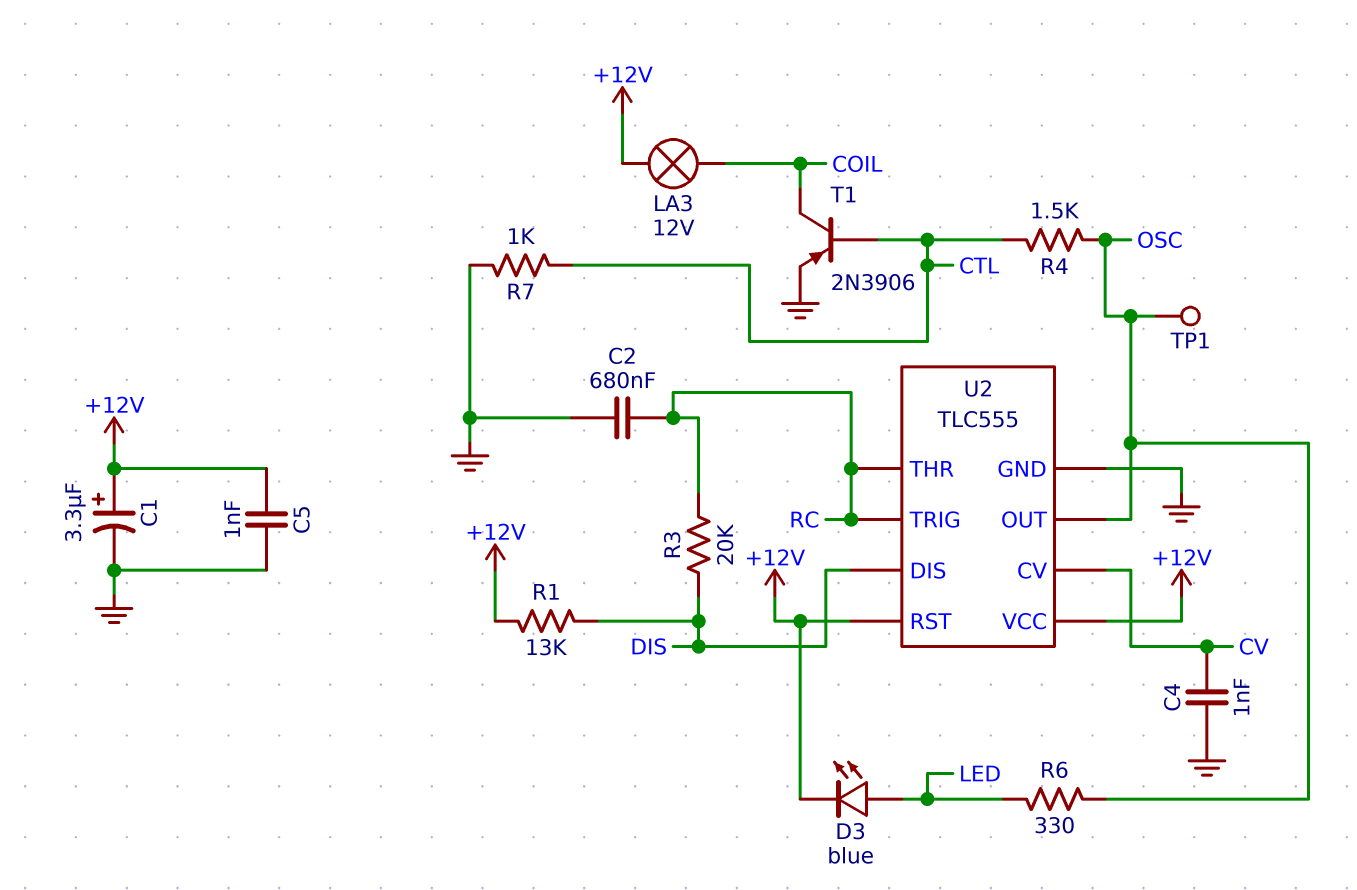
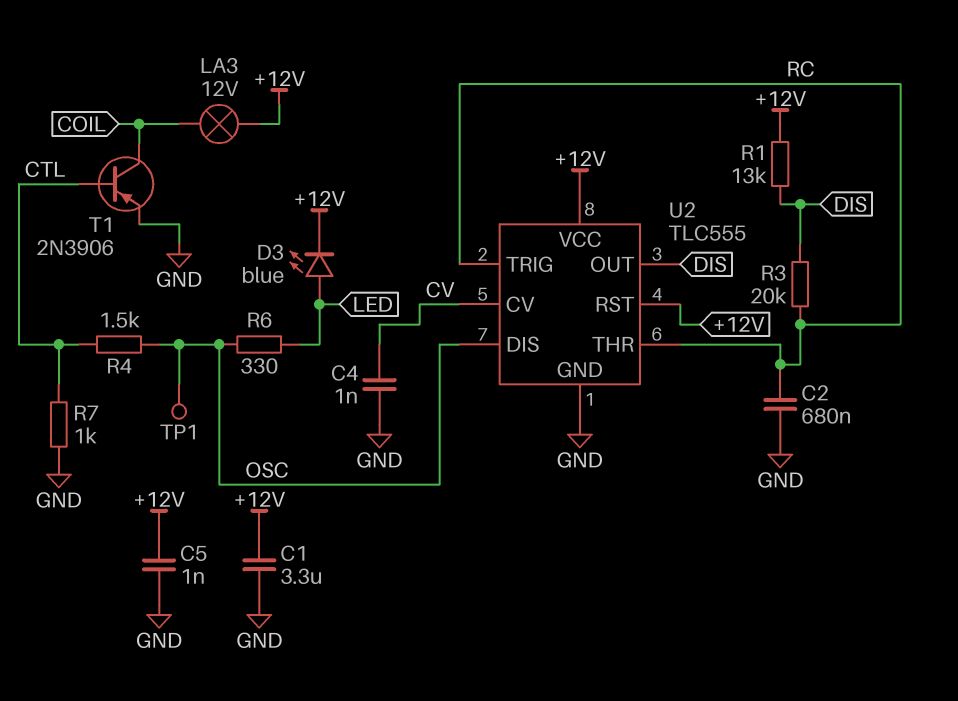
C1: 3.3uF (plus +12V, minus GND) -> 3.3uF (+12V, GND)
U2 pin DIS: DIS -> OSC
U2 pin OUT: OSC -> DIS

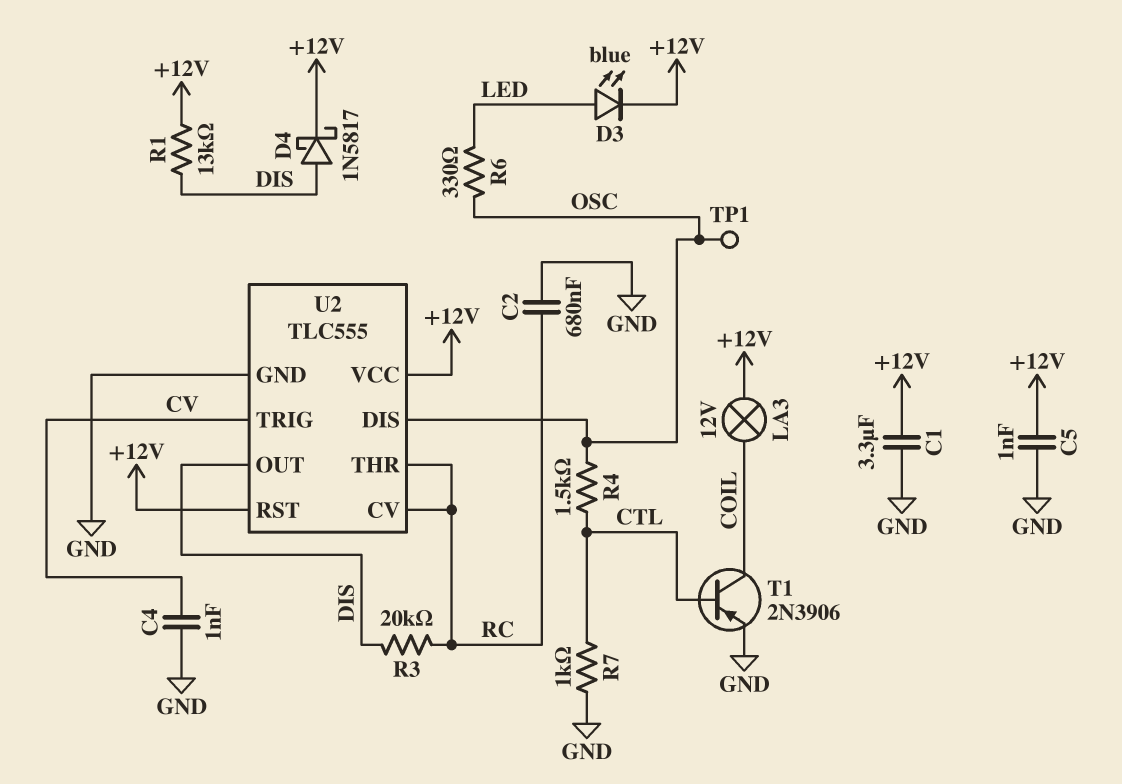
D4: none -> schottky 1N5817 (A DIS, K +12V)
U2 pin CV: CV -> RC
U2 pin TRIG: RC -> CV

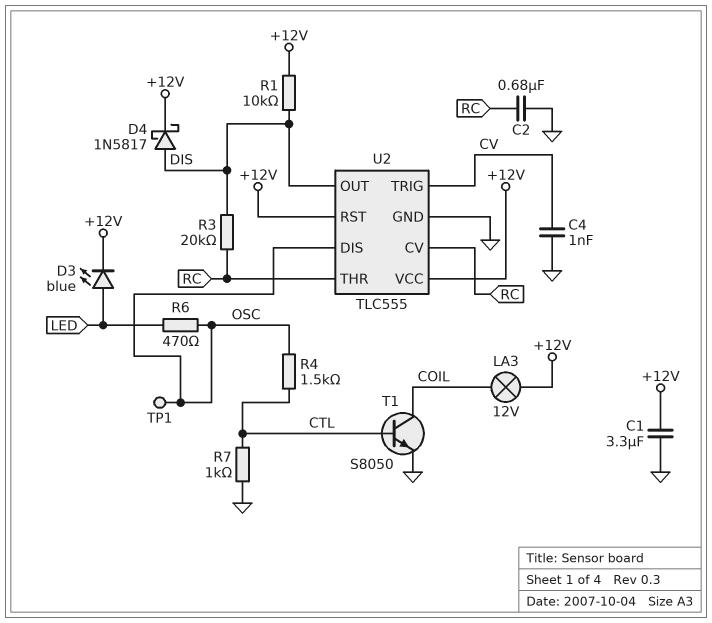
C5: 1nF (+12V, GND) -> none
R1: 13k (+12V, DIS) -> 10k (+12V, DIS)
R6: 330 (LED, OSC) -> 470 (LED, OSC)
T1: PNP 2N3906 (B CTL, C COIL, E GND) -> NPN S8050 (B CTL, C COIL, E GND)

